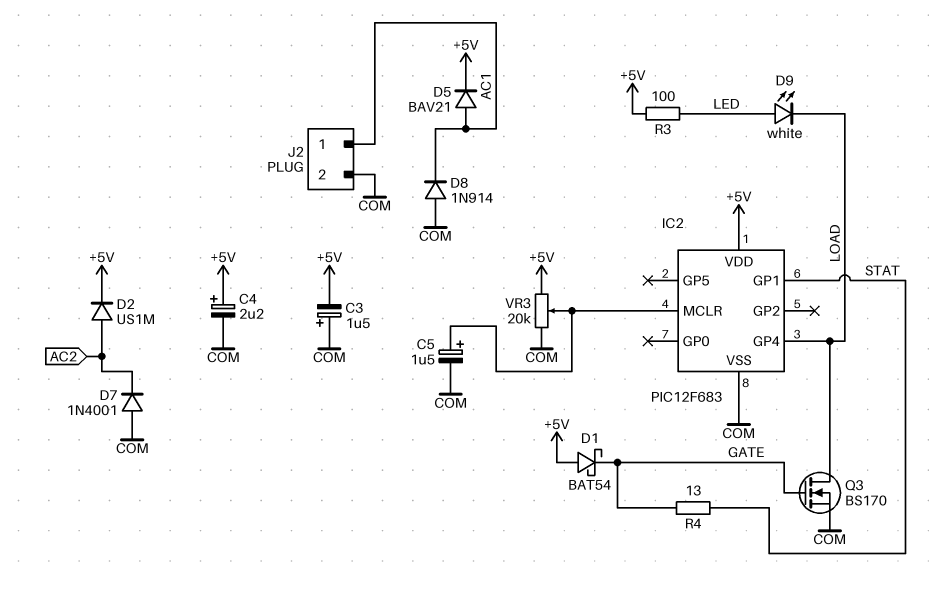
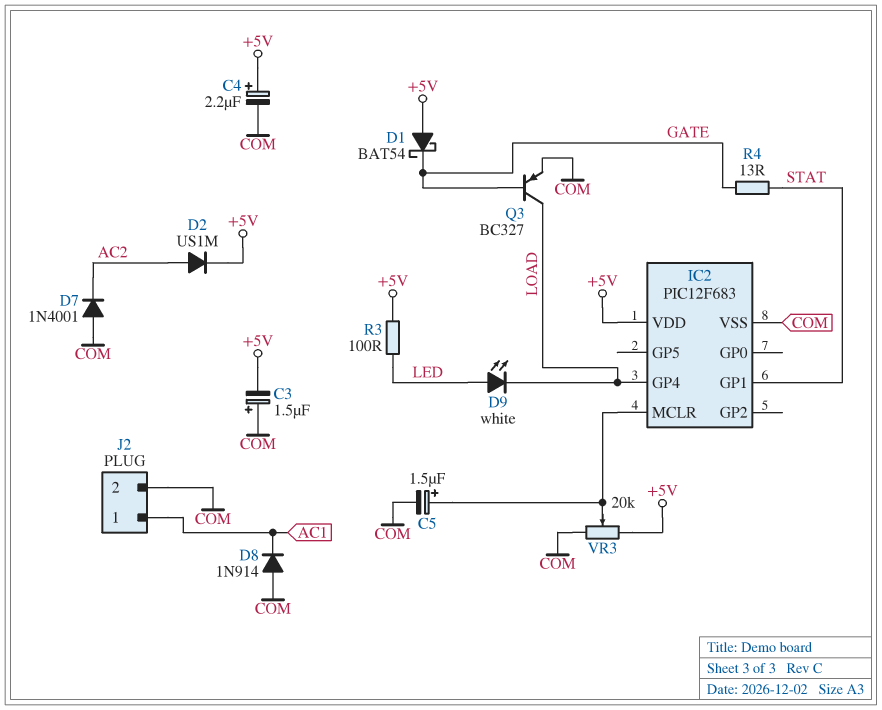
D5: diode BAV21 (A AC1, K +5V) -> none
Q3: NMOS BS170 (G GATE, D LOAD, S COM) -> PNP BC327 (B GATE, C LOAD, E COM)

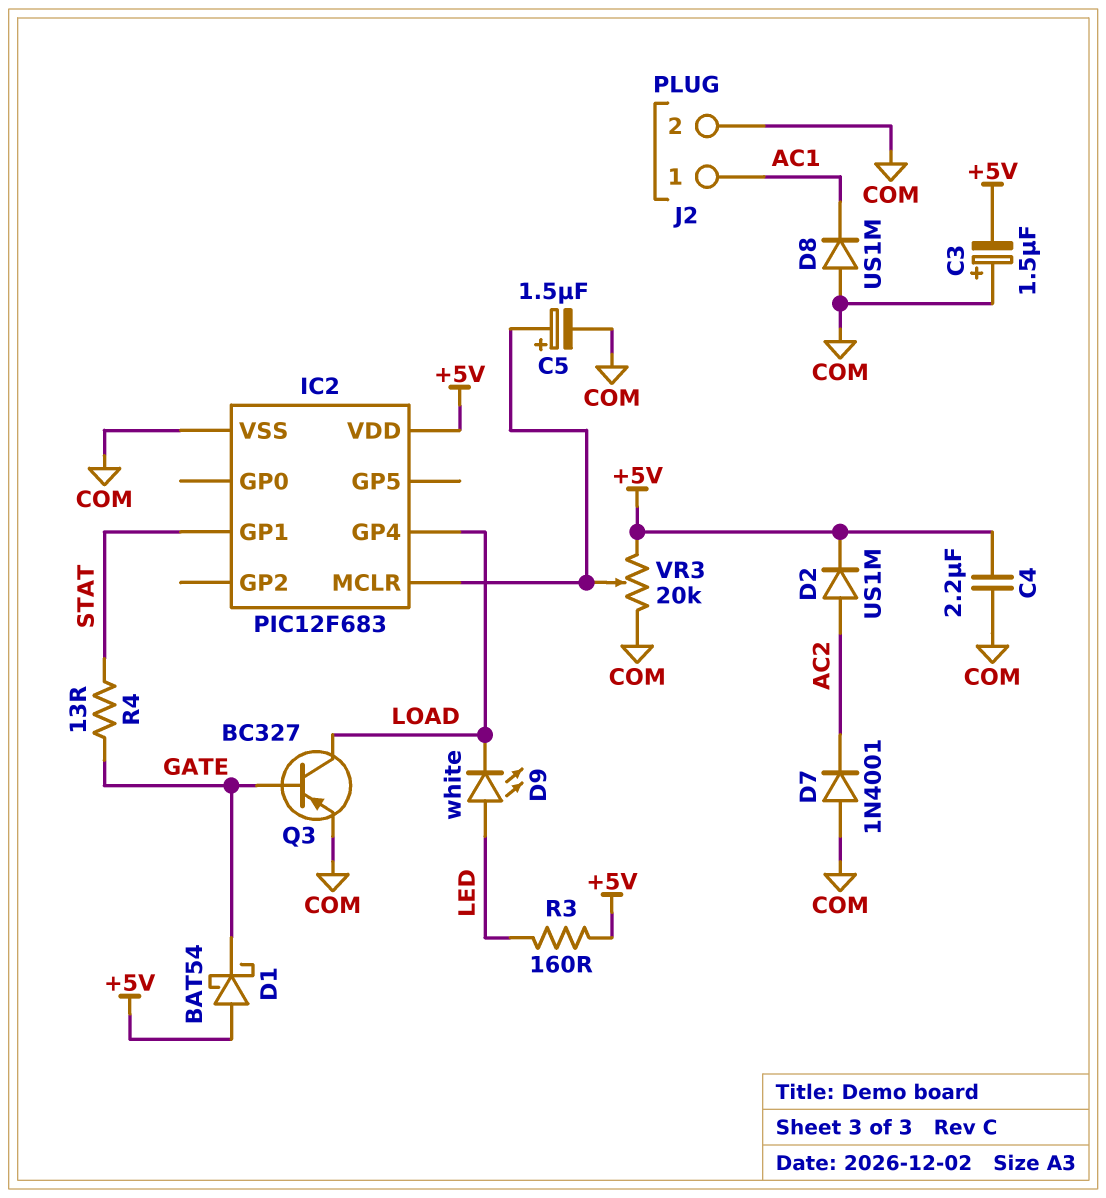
C4: 2.2uF (plus +5V, minus COM) -> 2.2uF (+5V, COM)
D8: diode 1N914 (A COM, K AC1) -> diode US1M (A COM, K AC1)
R3: 100 (+5V, LED) -> 160 (+5V, LED)

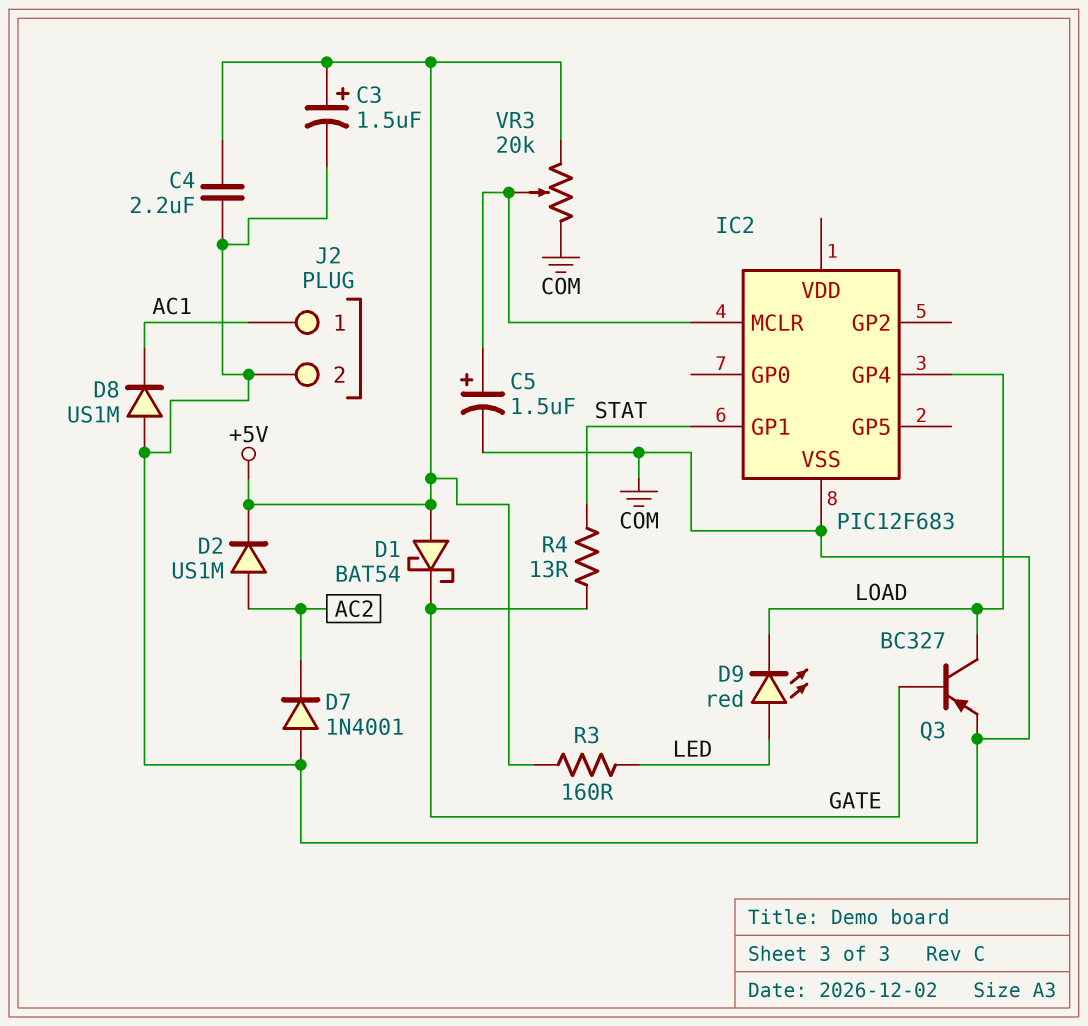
C3: 1.5uF (plus COM, minus +5V) -> 1.5uF (plus +5V, minus COM)
D9: LED white (A LED, K LOAD) -> LED red (A LED, K LOAD)
IC2 pin VDD: +5V -> none

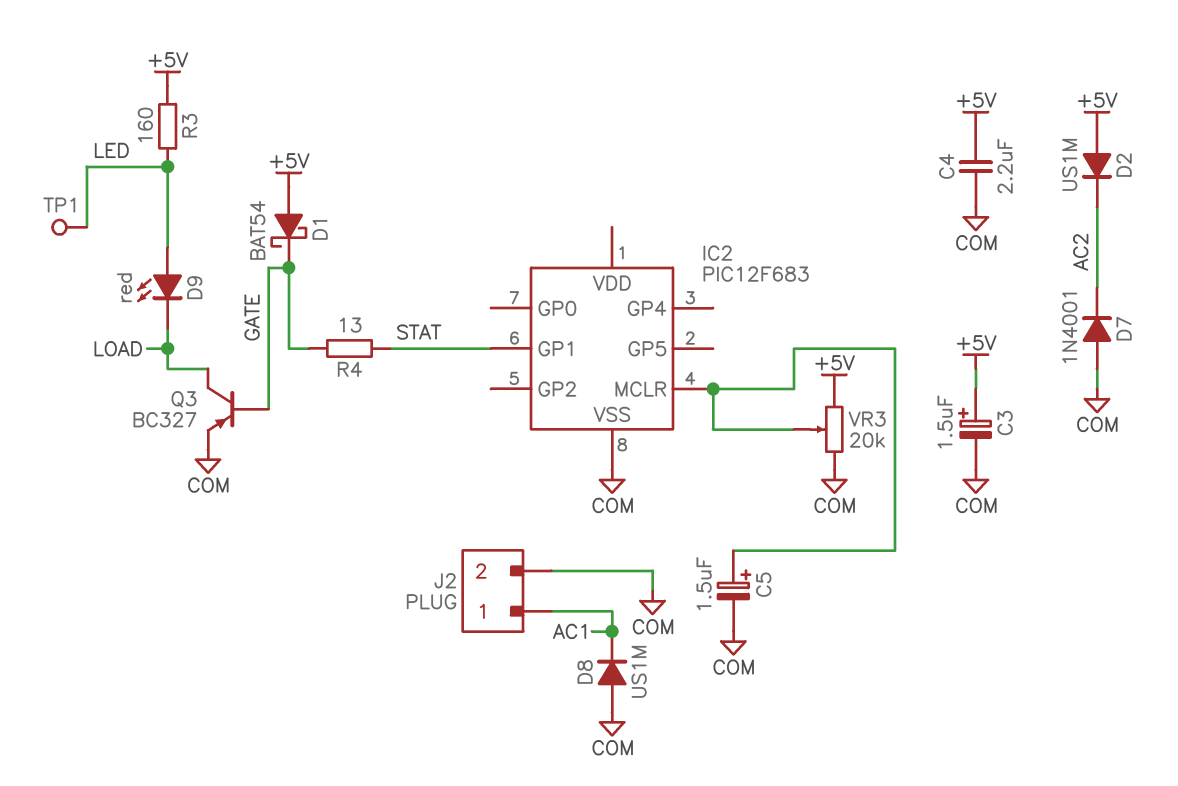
D2: diode US1M (A AC2, K +5V) -> diode US1M (A +5V, K AC2)
IC2 pin GP4: LOAD -> none
TP1: none -> test point (LED)

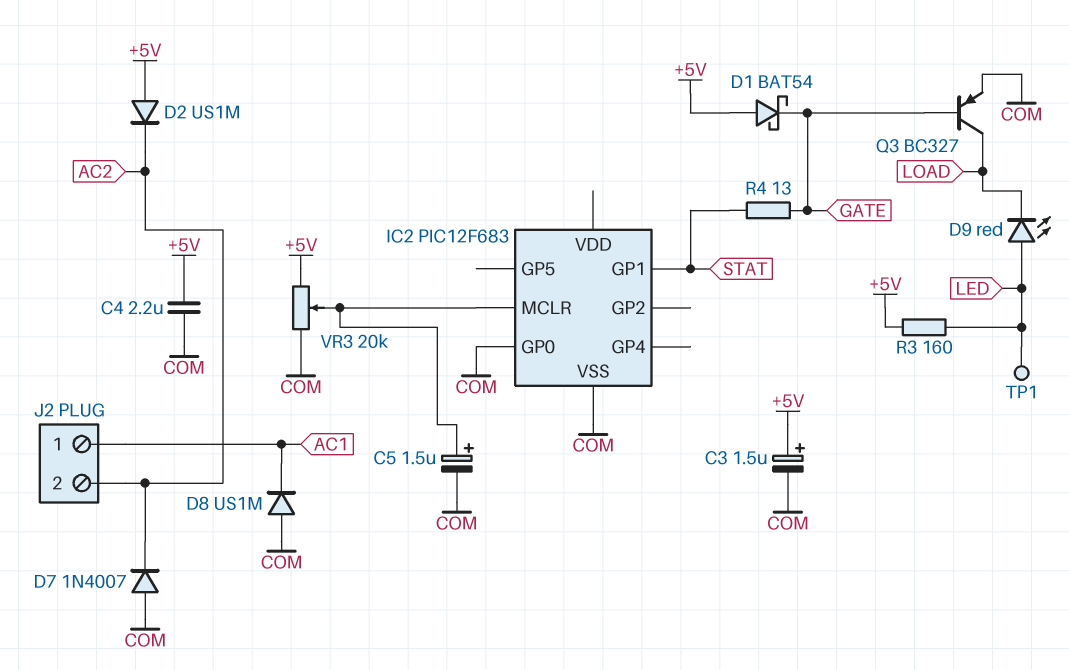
D7: diode 1N4001 (A COM, K AC2) -> diode 1N4007 (A COM, K AC2)
IC2 pin GP0: none -> COM
J2 pin 2: COM -> AC2

